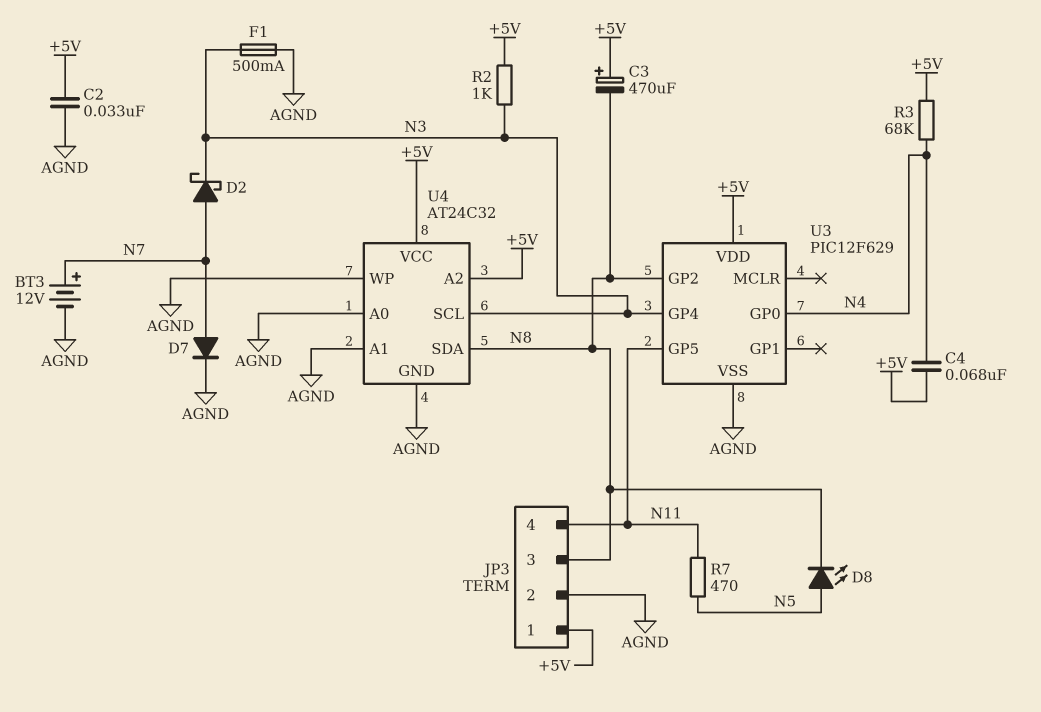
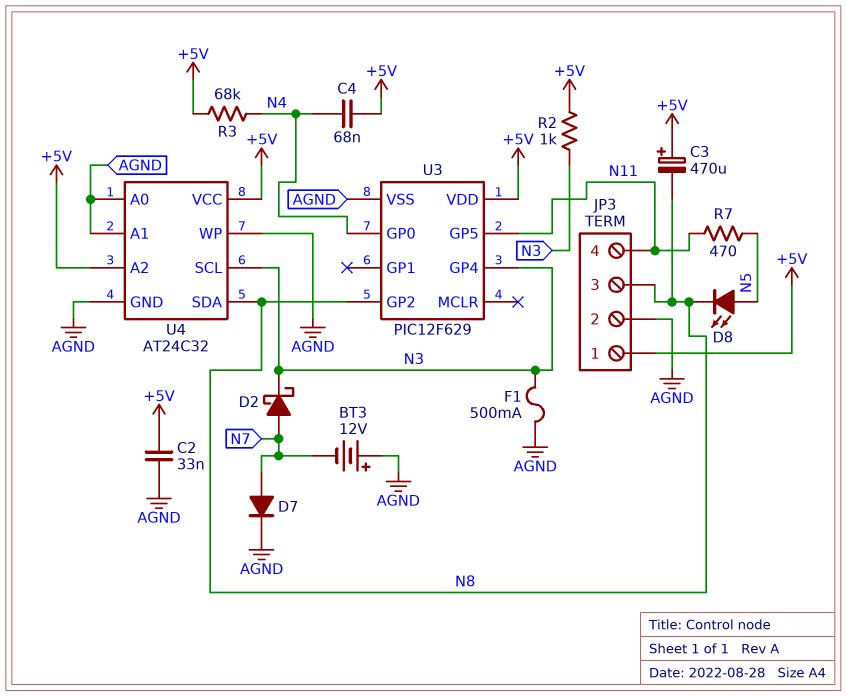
BT3: 12V (plus N7, minus AGND) -> 12V (plus AGND, minus N7)

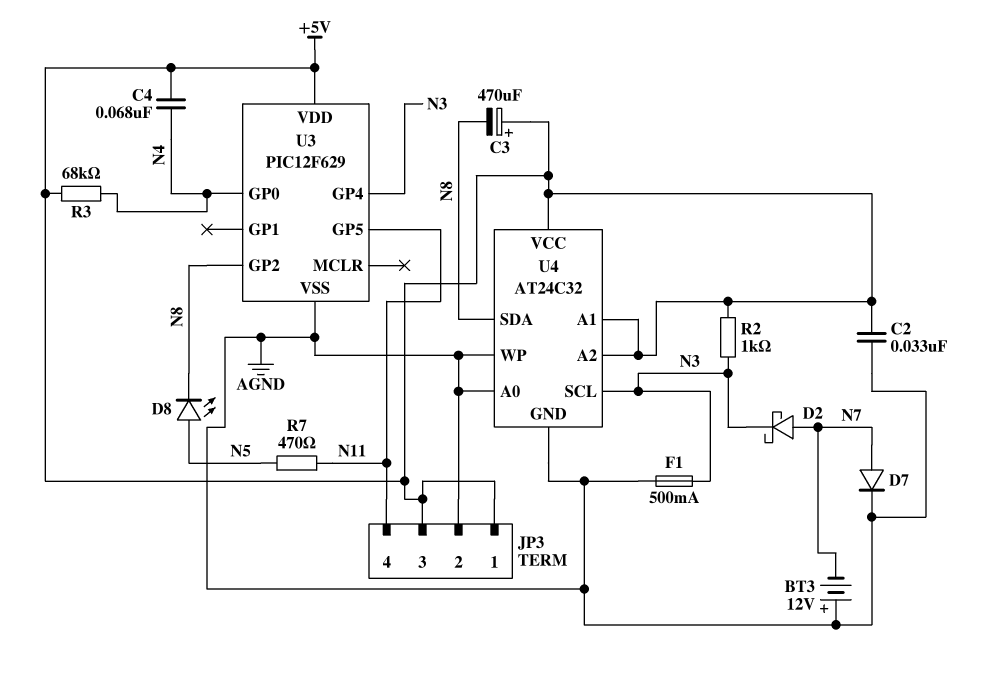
JP3 pin 3: N8 -> +5V
U4 pin A1: AGND -> +5V

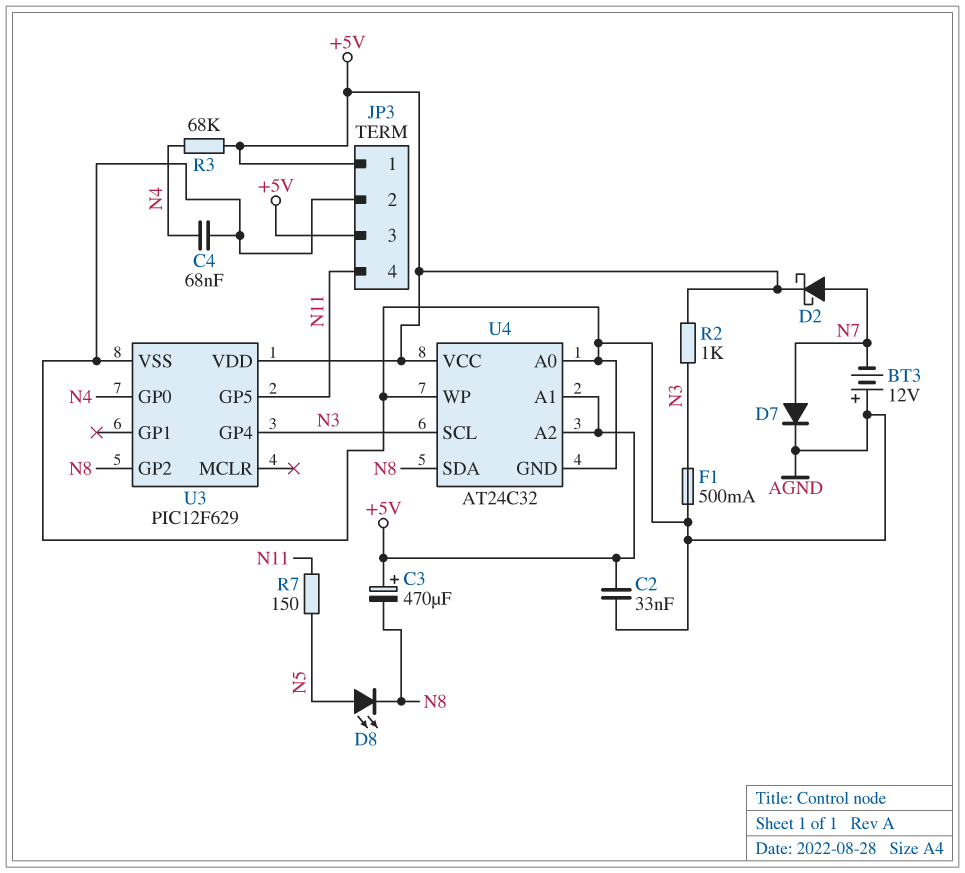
C4: 68nF (+5V, N4) -> 68nF (AGND, N4)
D2: schottky (A N7, K N3) -> schottky (A N7, K +5V)
R7: 470 (N5, N11) -> 150 (N5, N11)

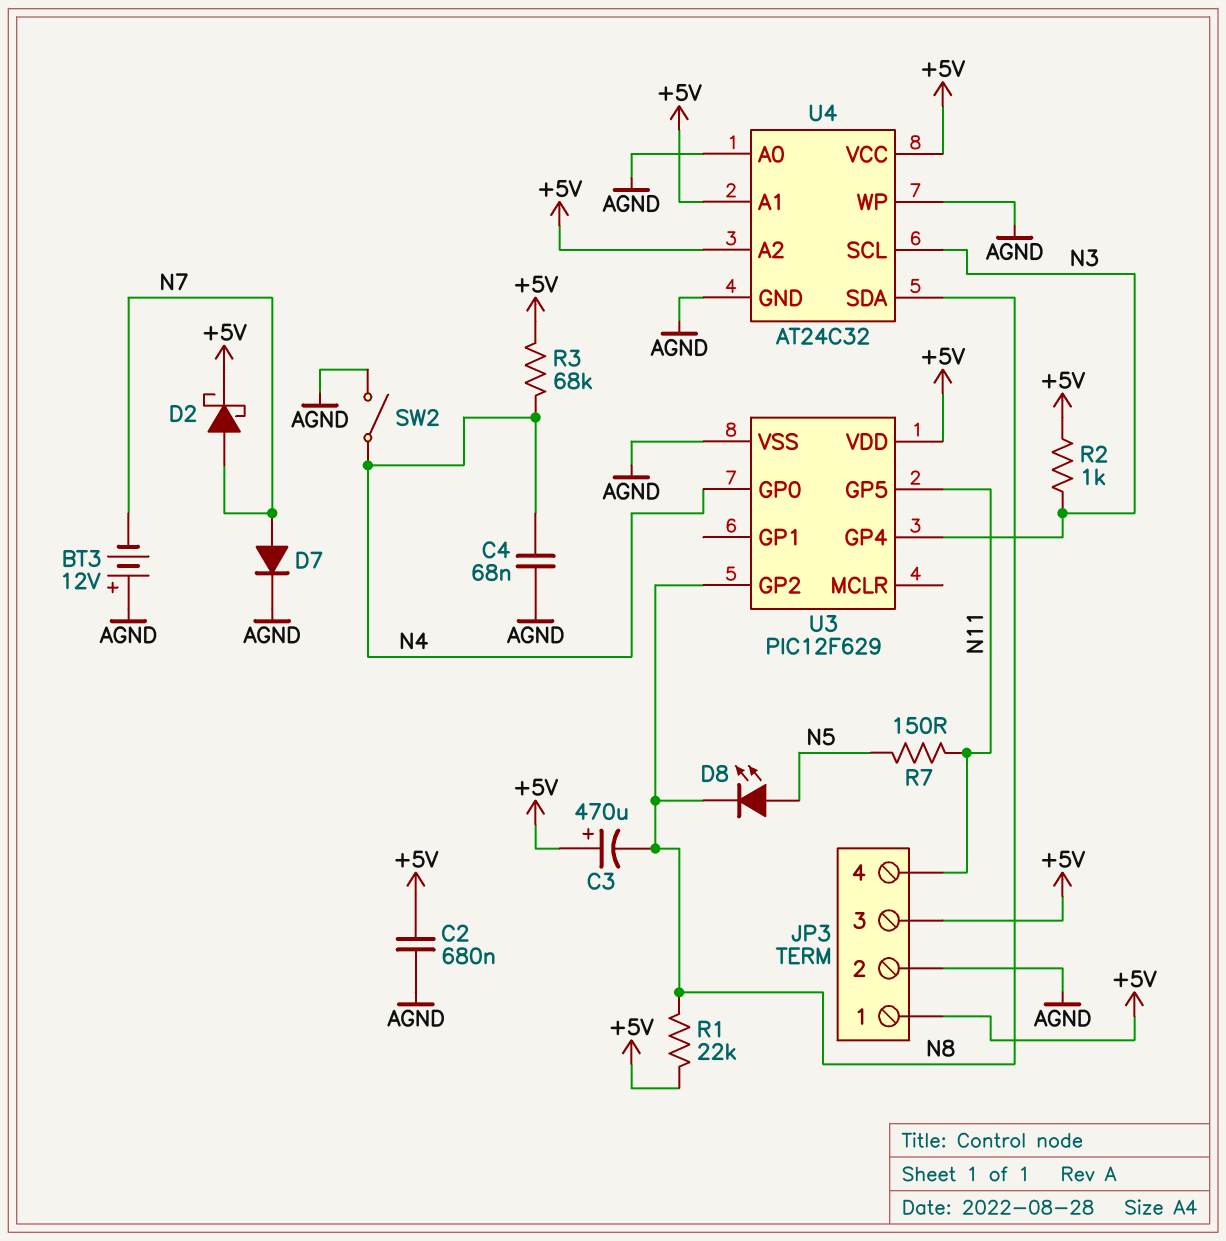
C2: 33nF (+5V, AGND) -> 680nF (+5V, AGND)
F1: 500mA (AGND, N3) -> none
R1: none -> 22k (+5V, N8)
SW2: none -> switch (AGND, N4)

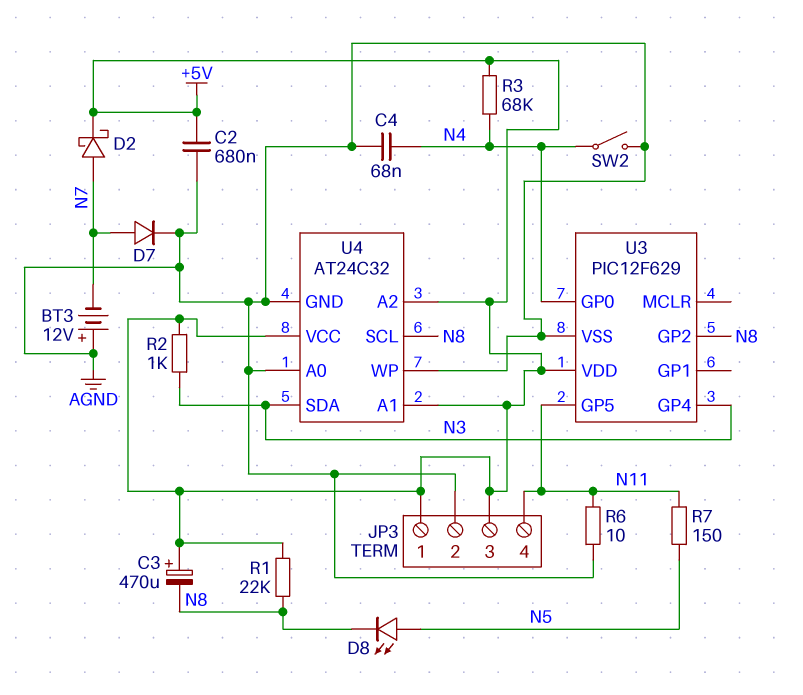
R6: none -> 10 (AGND, N11)
U4 pin SCL: N3 -> N8
U4 pin SDA: N8 -> N3

